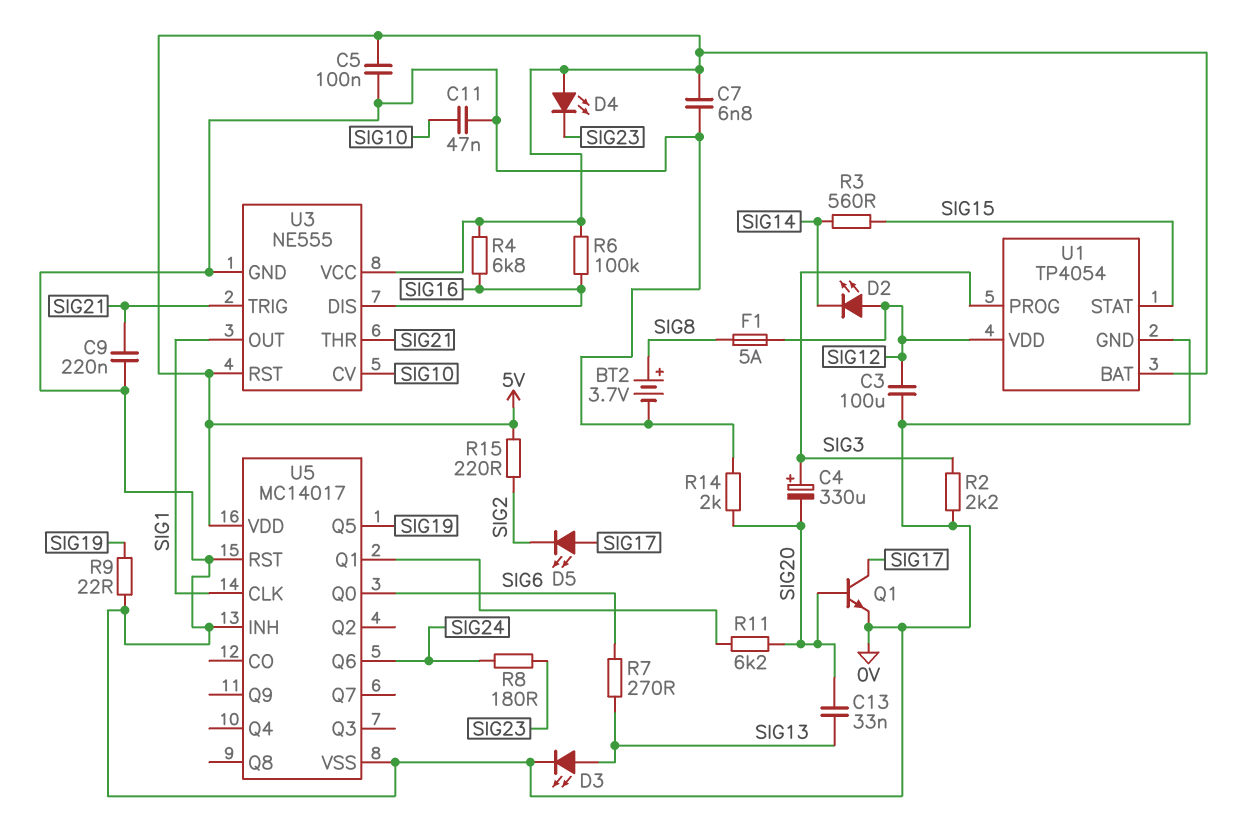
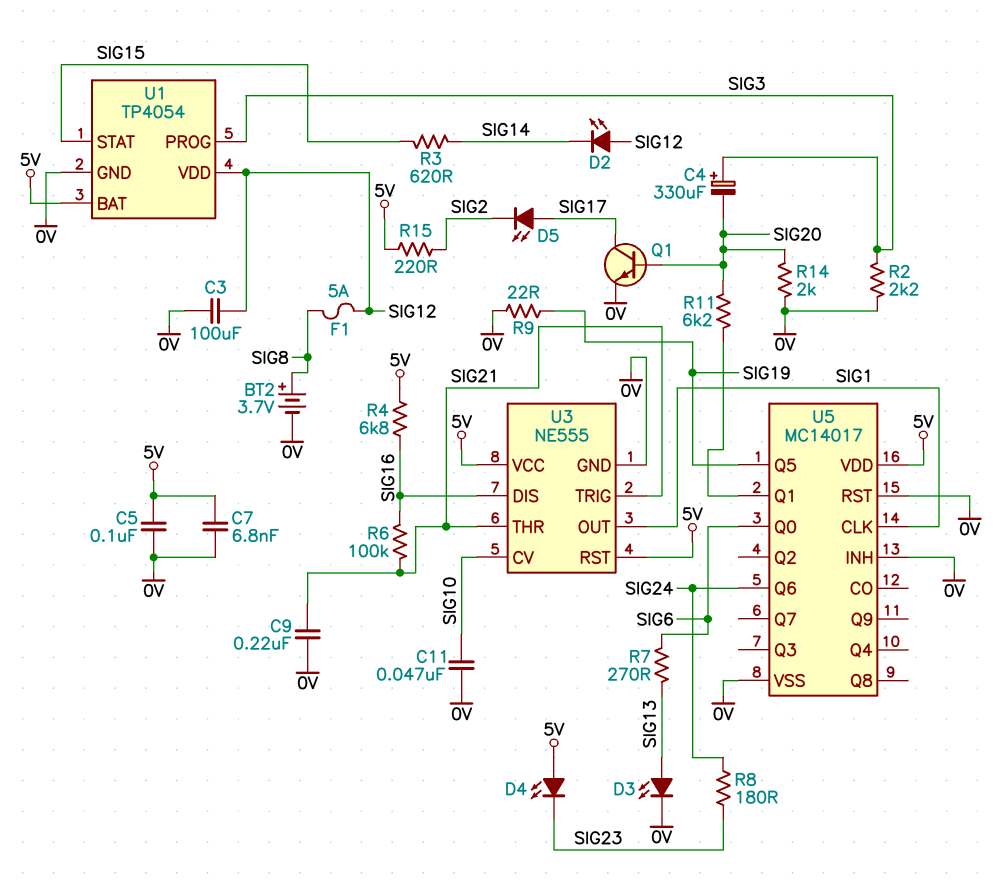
C13: 33nF (SIG13, SIG20) -> none
R3: 560 (SIG14, SIG15) -> 620 (SIG14, SIG15)
R6: 100k (5V, SIG16) -> 100k (SIG16, SIG21)

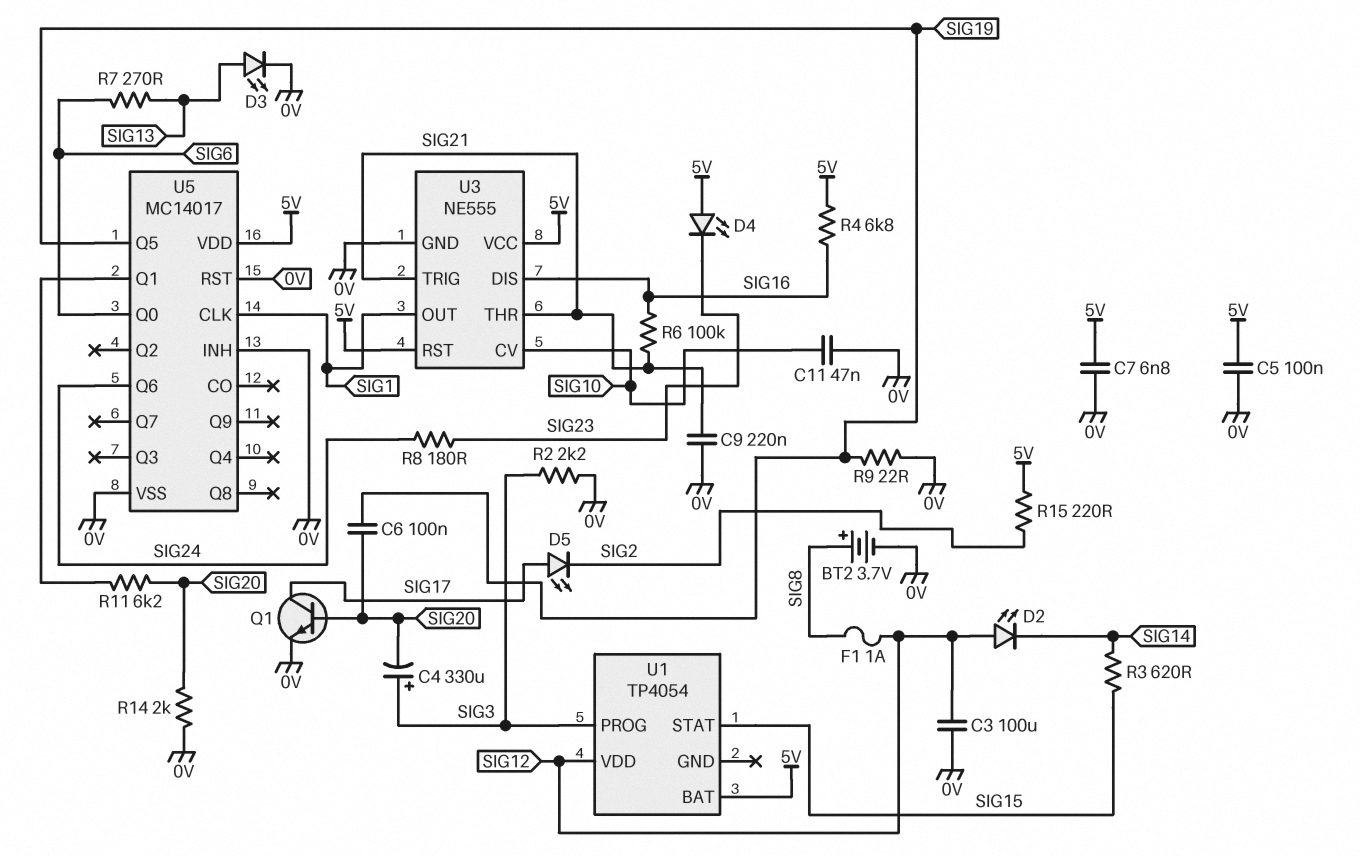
C6: none -> 100nF (SIG19, SIG20)
F1: 5A (SIG8, SIG12) -> 1A (SIG8, SIG12)
U1 pin GND: 0V -> none

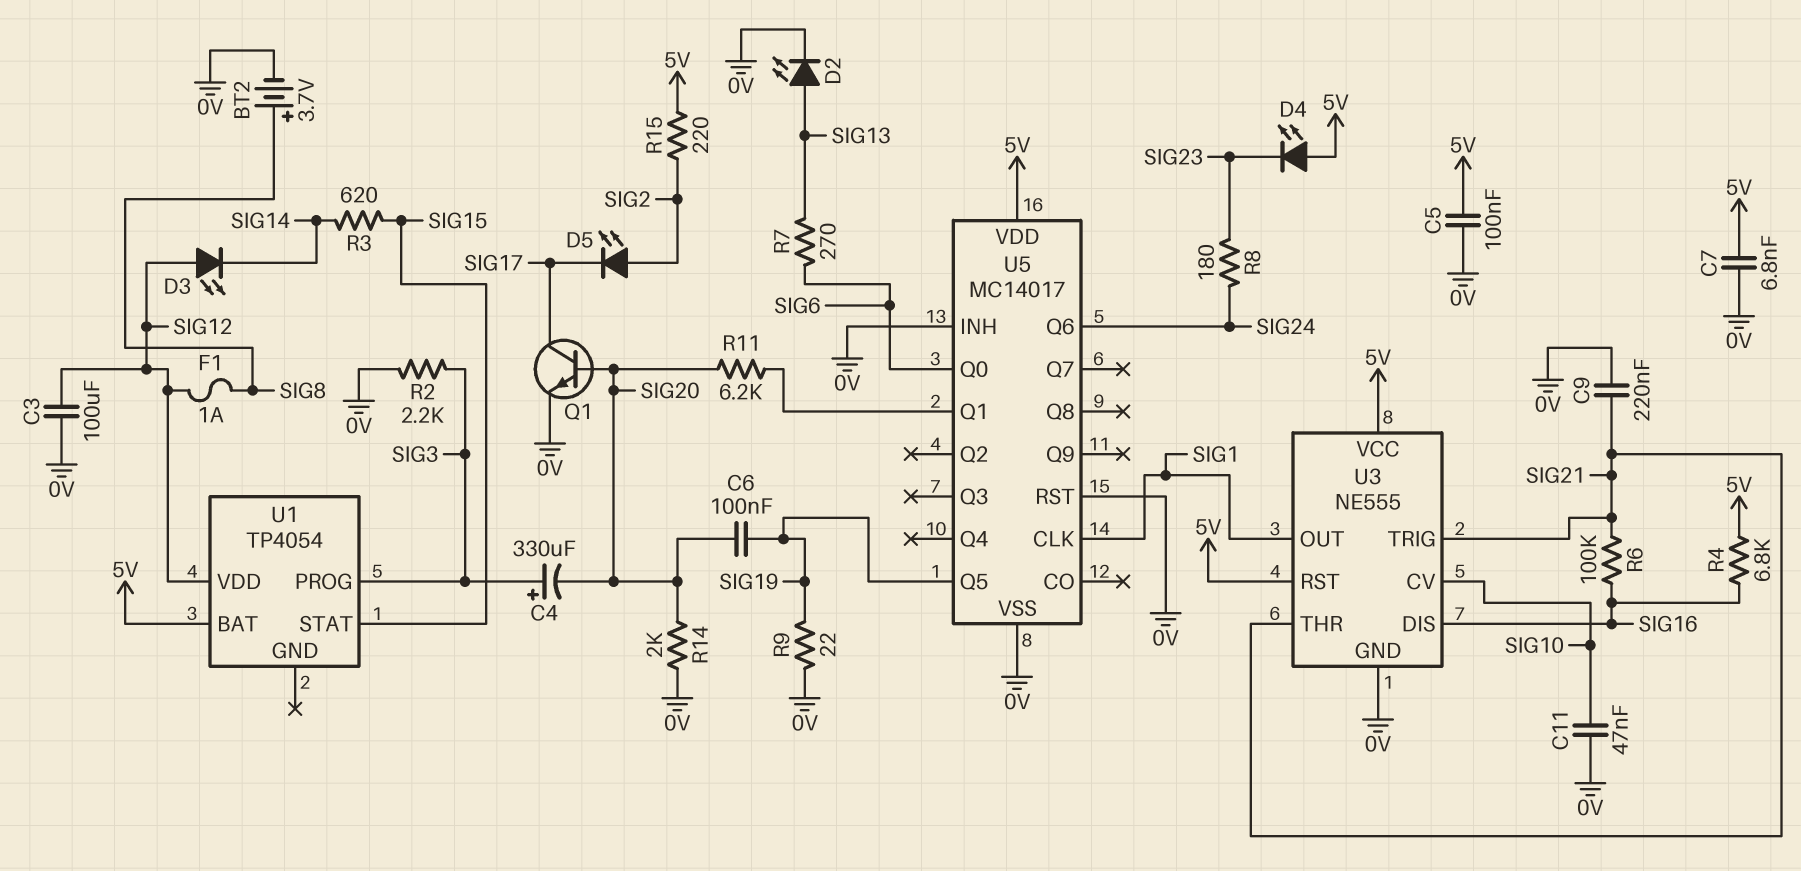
D2: LED (A SIG12, K SIG14) -> LED (A SIG13, K 0V)
D3: LED (A SIG13, K 0V) -> LED (A SIG12, K SIG14)
D5: LED (A SIG17, K SIG2) -> LED (A SIG2, K SIG17)

